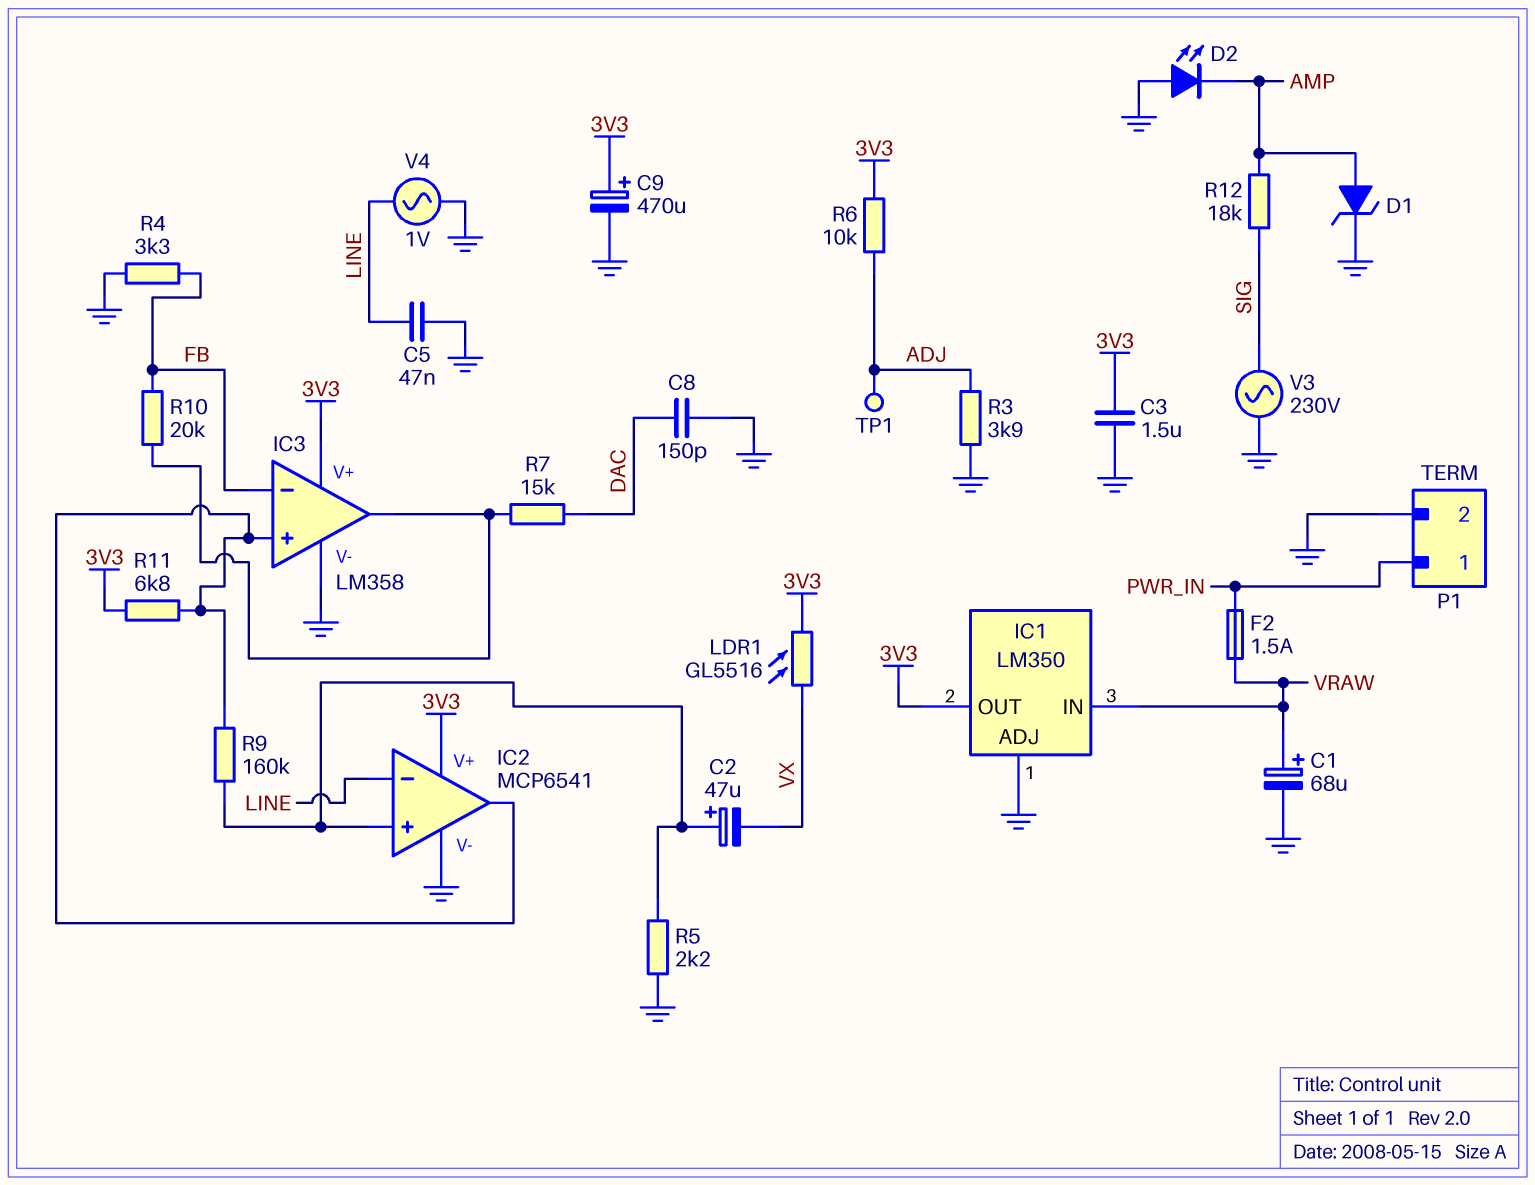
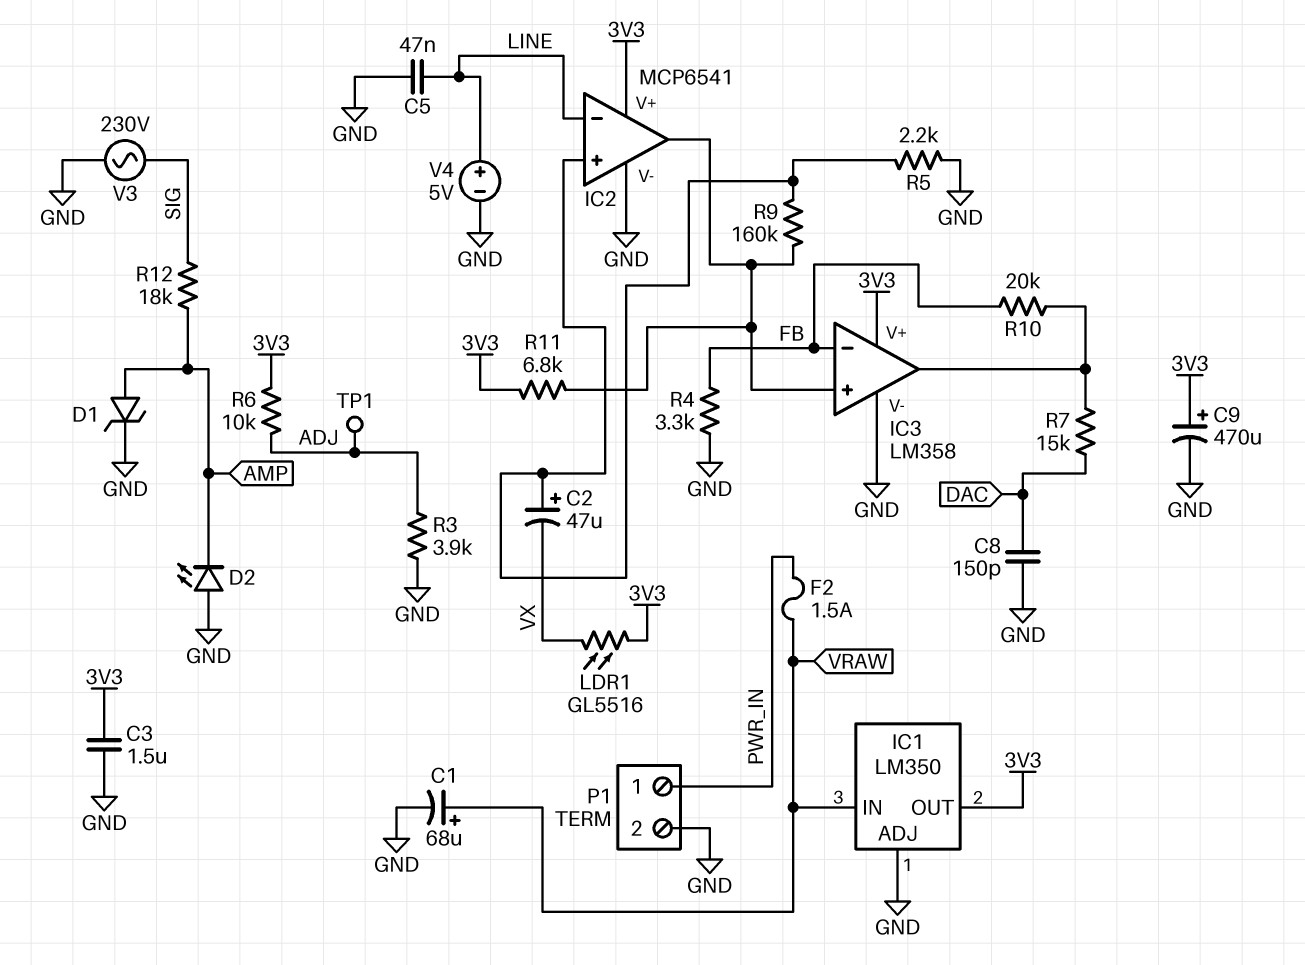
V4: AC 1V (GND, LINE) -> 5V (plus LINE, minus GND)

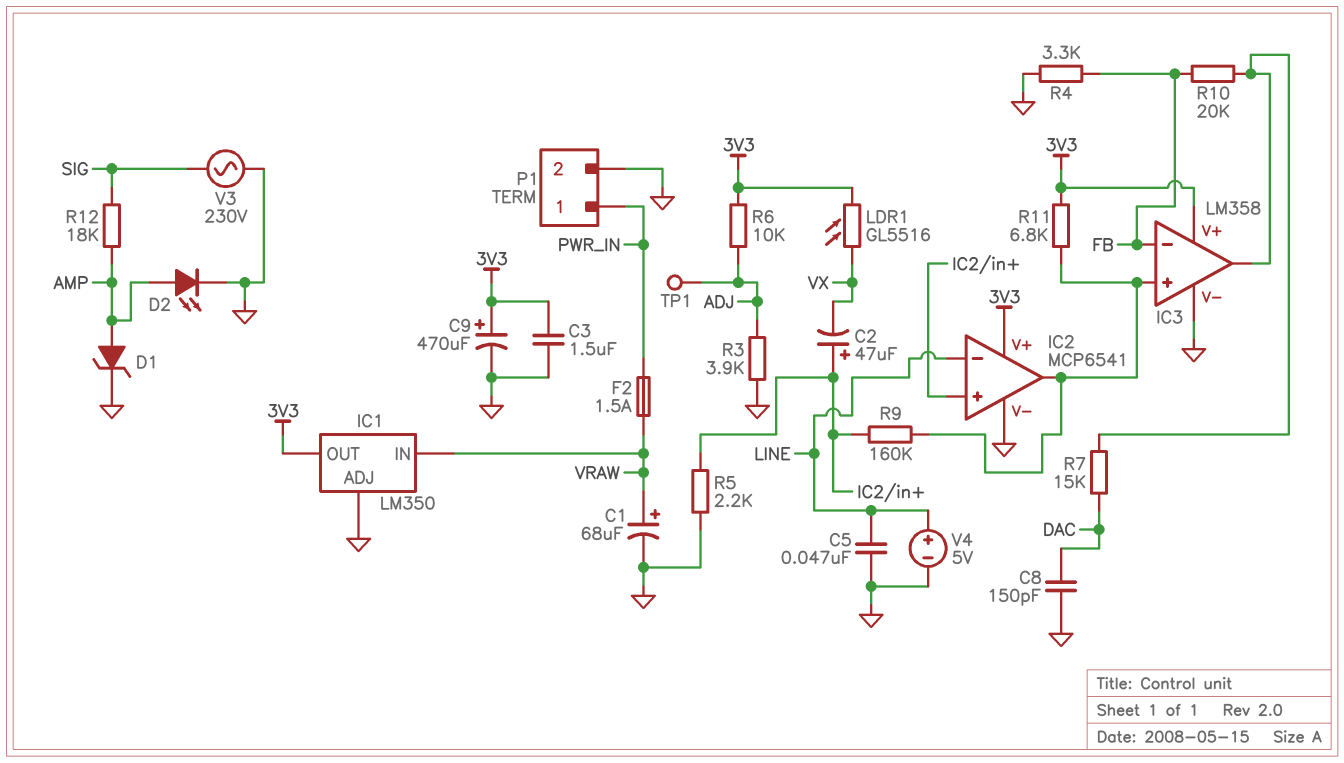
D2: LED (A GND, K AMP) -> LED (A AMP, K GND)

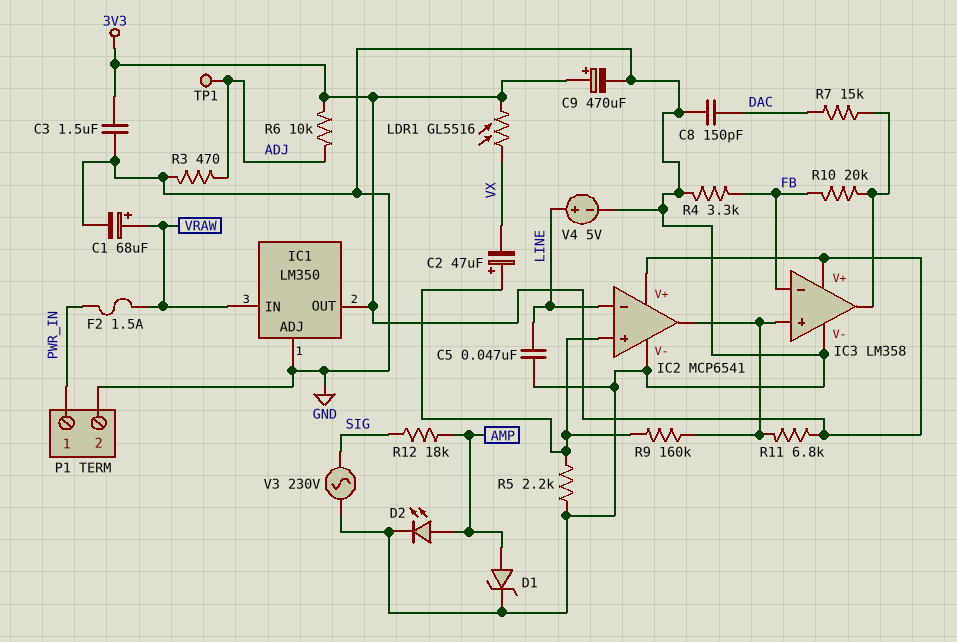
R3: 3.9k (ADJ, GND) -> 470 (ADJ, GND)

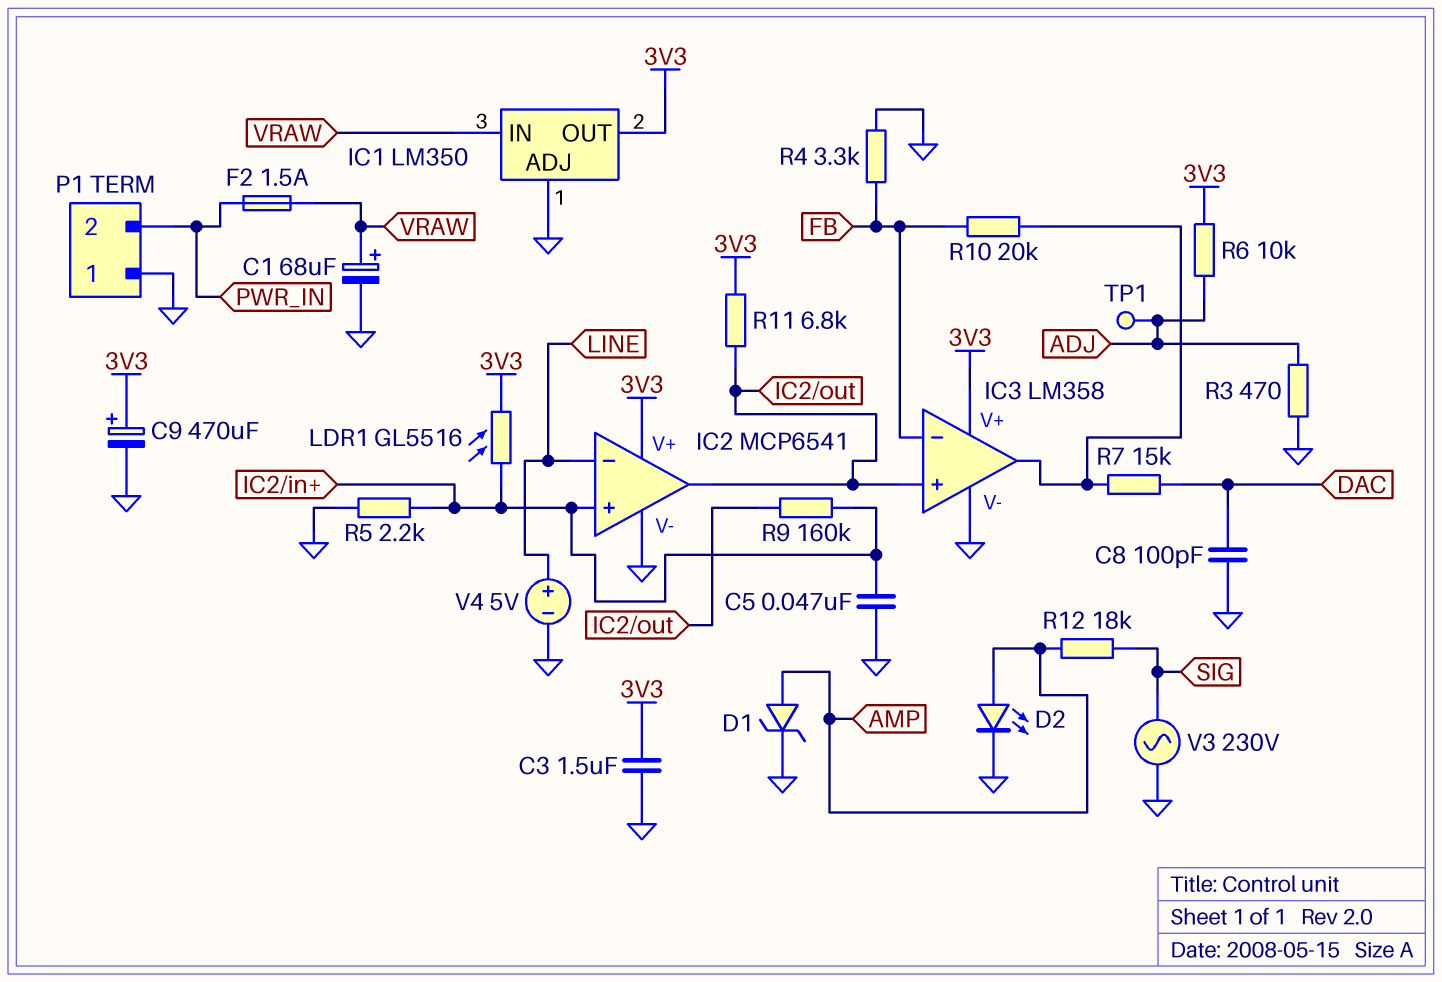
C2: 47uF (plus IC2/in+, minus VX) -> none
C5: 47nF (GND, LINE) -> 47nF (GND, IC2/in+)
C8: 150pF (DAC, GND) -> 100pF (DAC, GND)
LDR1: GL5516 (3V3, VX) -> GL5516 (3V3, IC2/in+)
P1 pin 1: PWR_IN -> GND
P1 pin 2: GND -> PWR_IN

